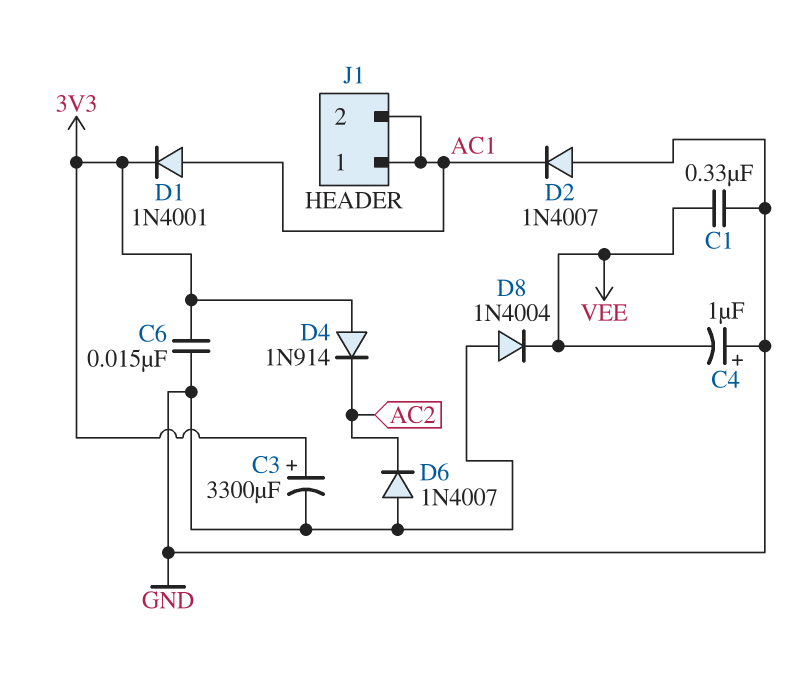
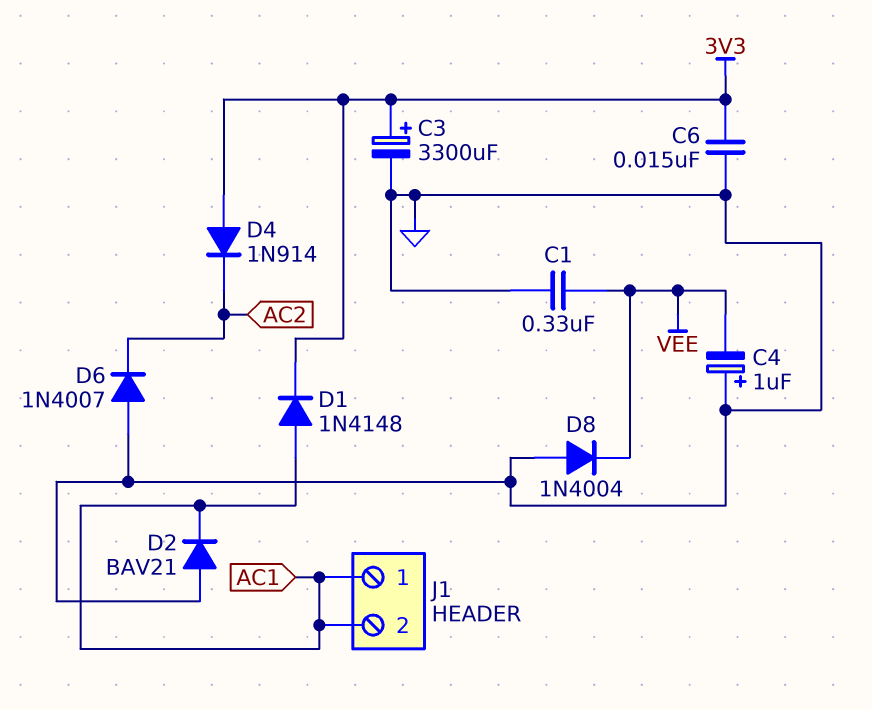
D1: diode 1N4001 (A AC1, K 3V3) -> diode 1N4148 (A AC1, K 3V3)
D2: diode 1N4007 (A GND, K AC1) -> diode BAV21 (A GND, K AC1)

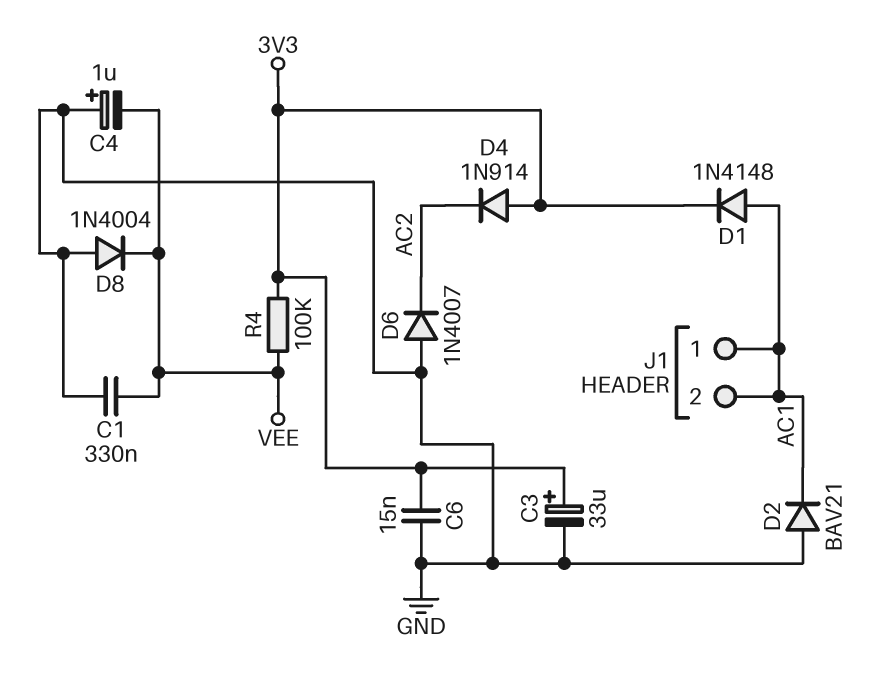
C3: 3300uF (plus 3V3, minus GND) -> 33uF (plus 3V3, minus GND)
R4: none -> 100k (3V3, VEE)

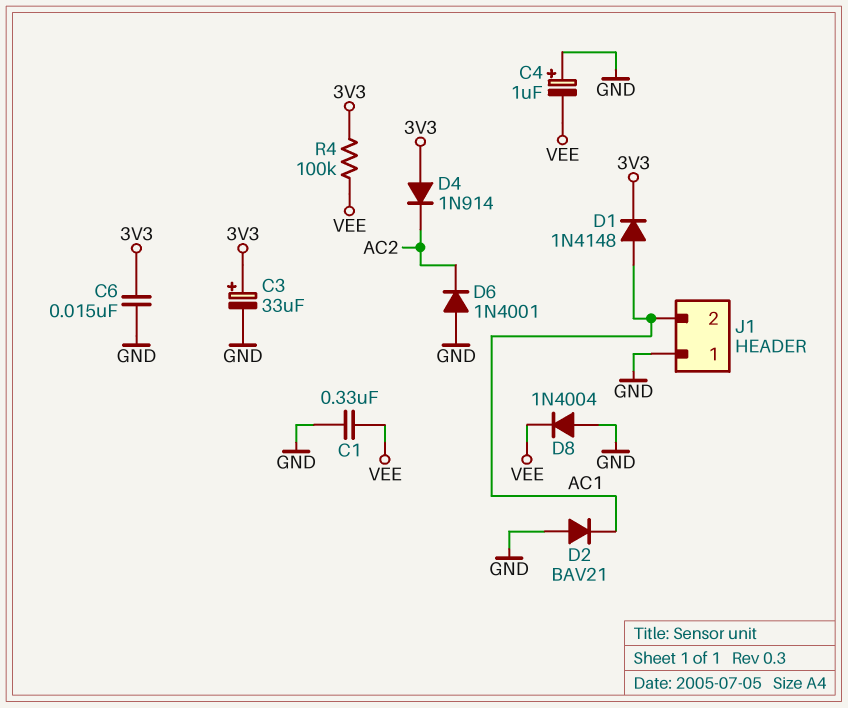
D6: diode 1N4007 (A GND, K AC2) -> diode 1N4001 (A GND, K AC2)
J1 pin 1: AC1 -> GND

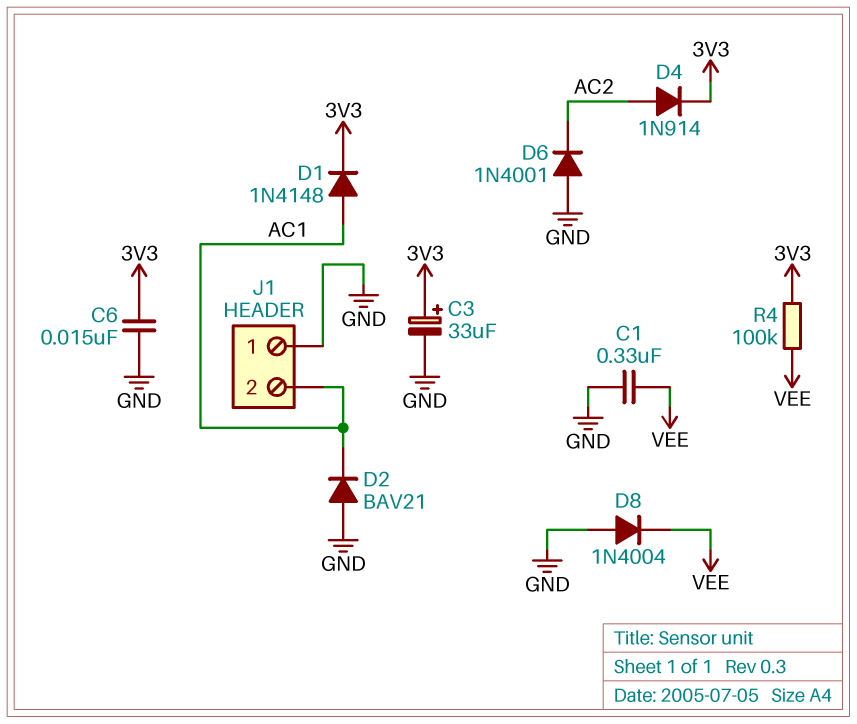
C4: 1uF (plus GND, minus VEE) -> none
D4: diode 1N914 (A 3V3, K AC2) -> diode 1N914 (A AC2, K 3V3)

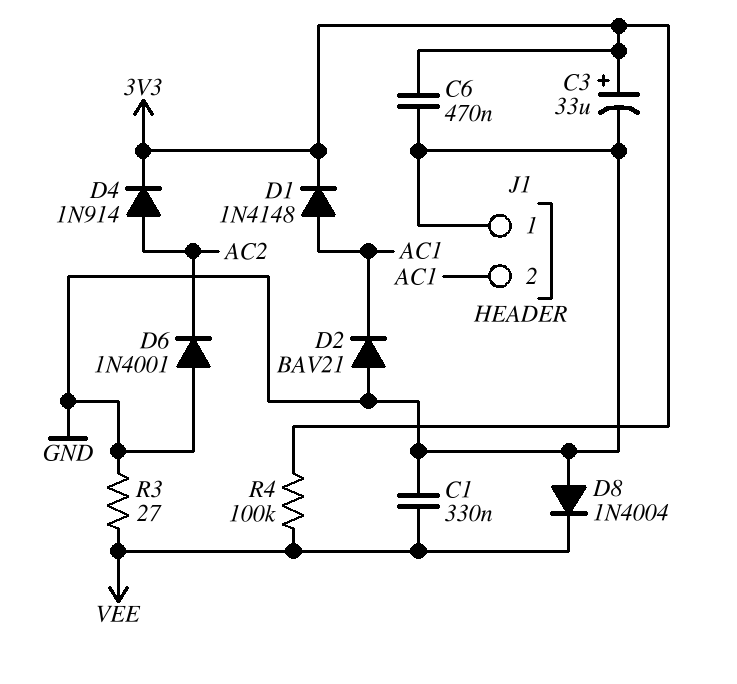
C6: 15nF (3V3, GND) -> 470nF (3V3, GND)
R3: none -> 27 (GND, VEE)

